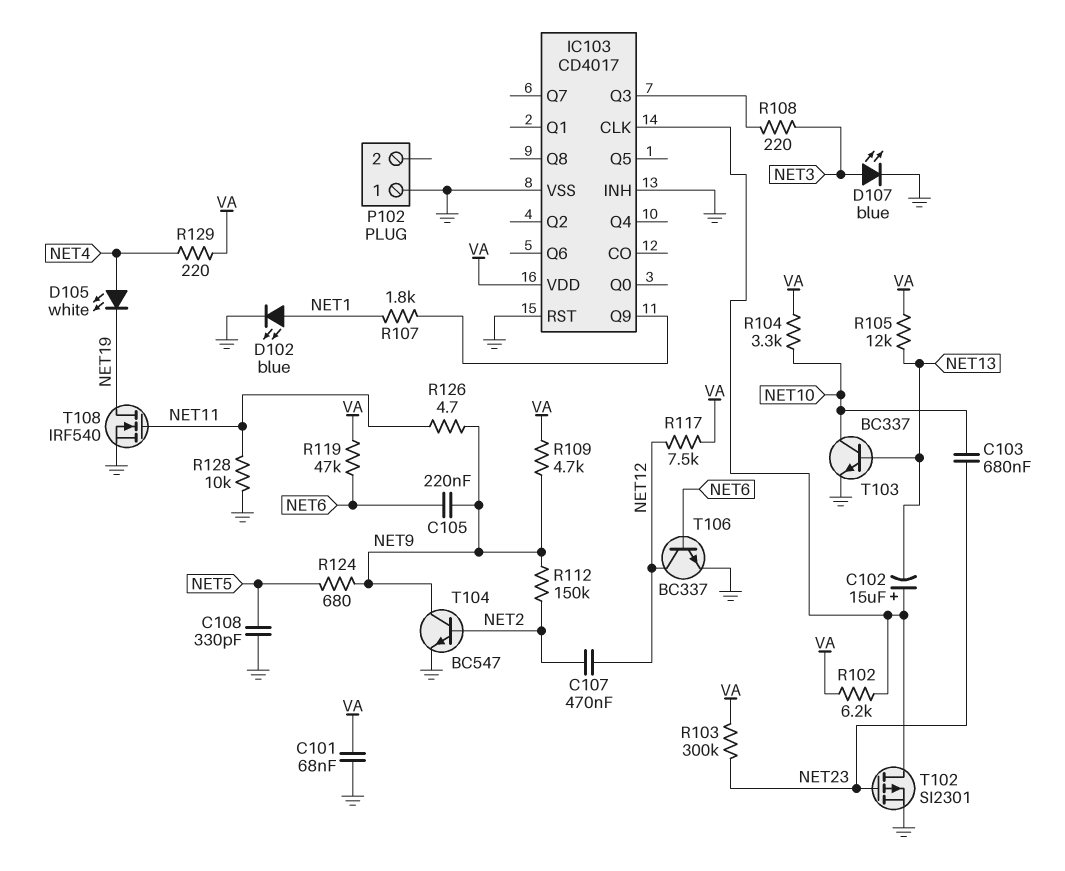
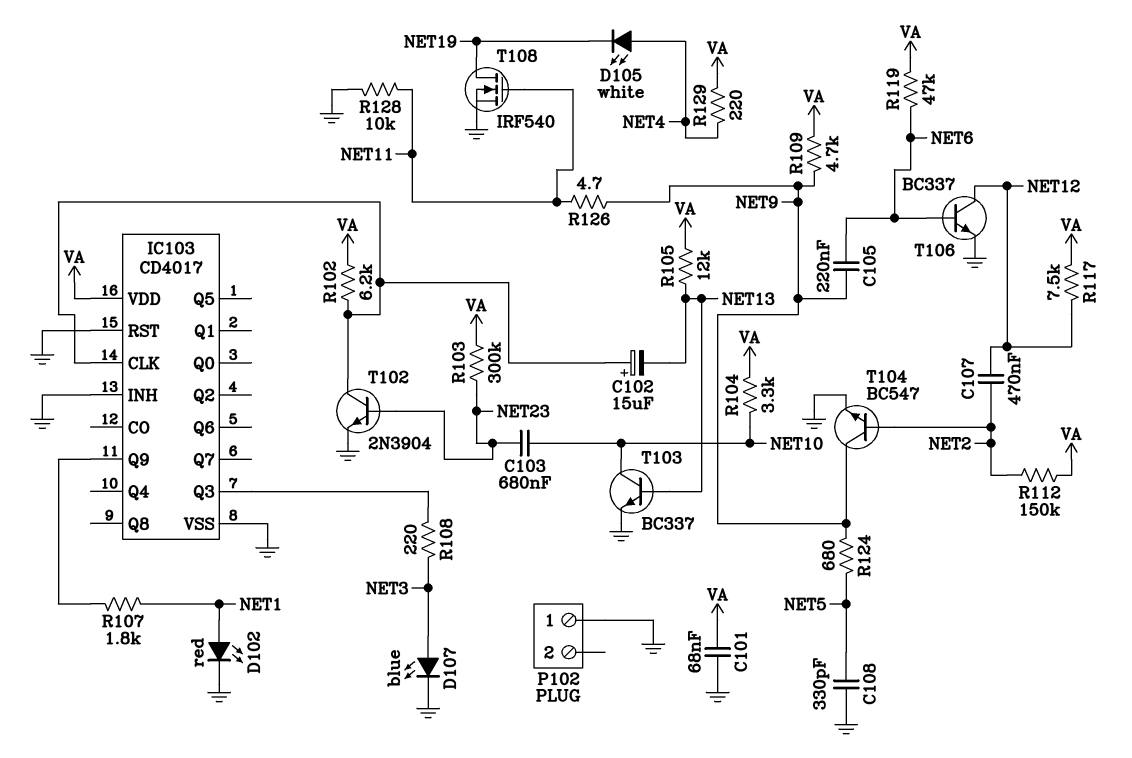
D102: LED blue (A NET1, K GND) -> LED red (A NET1, K GND)
R112: 150k (NET2, NET9) -> 150k (NET2, VA)
T102: PMOS SI2301 (G NET23, D IC103/CLK, S GND) -> NPN 2N3904 (B NET23, C IC103/CLK, E GND)

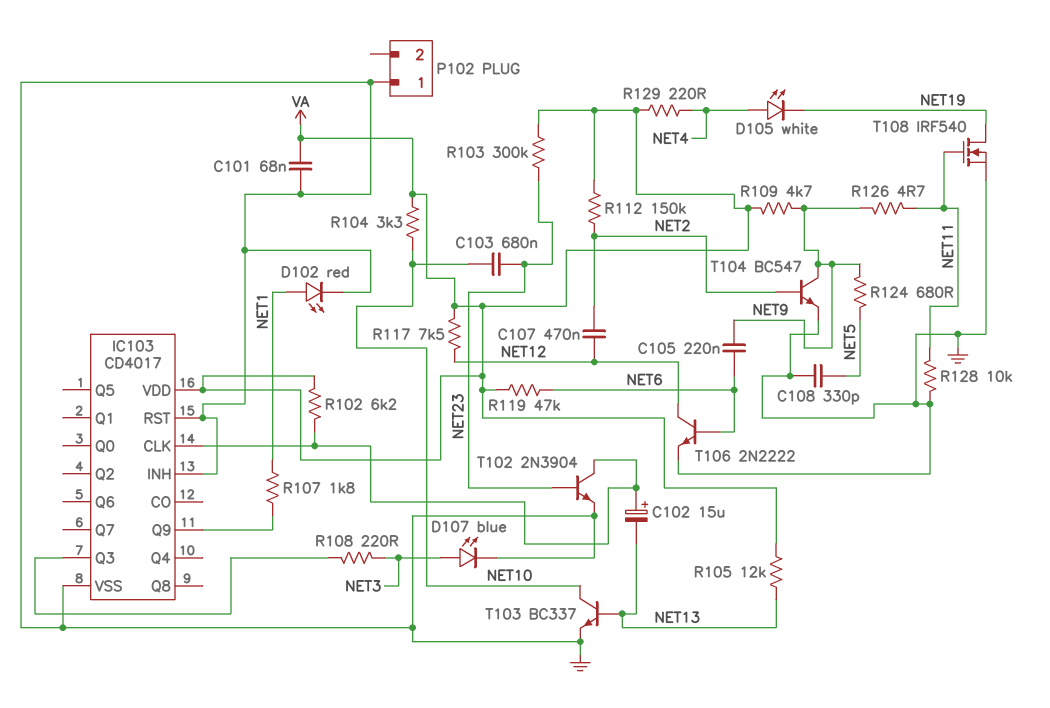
T106: NPN BC337 (B NET6, C NET12, E GND) -> NPN 2N2222 (B NET6, C NET12, E GND)

